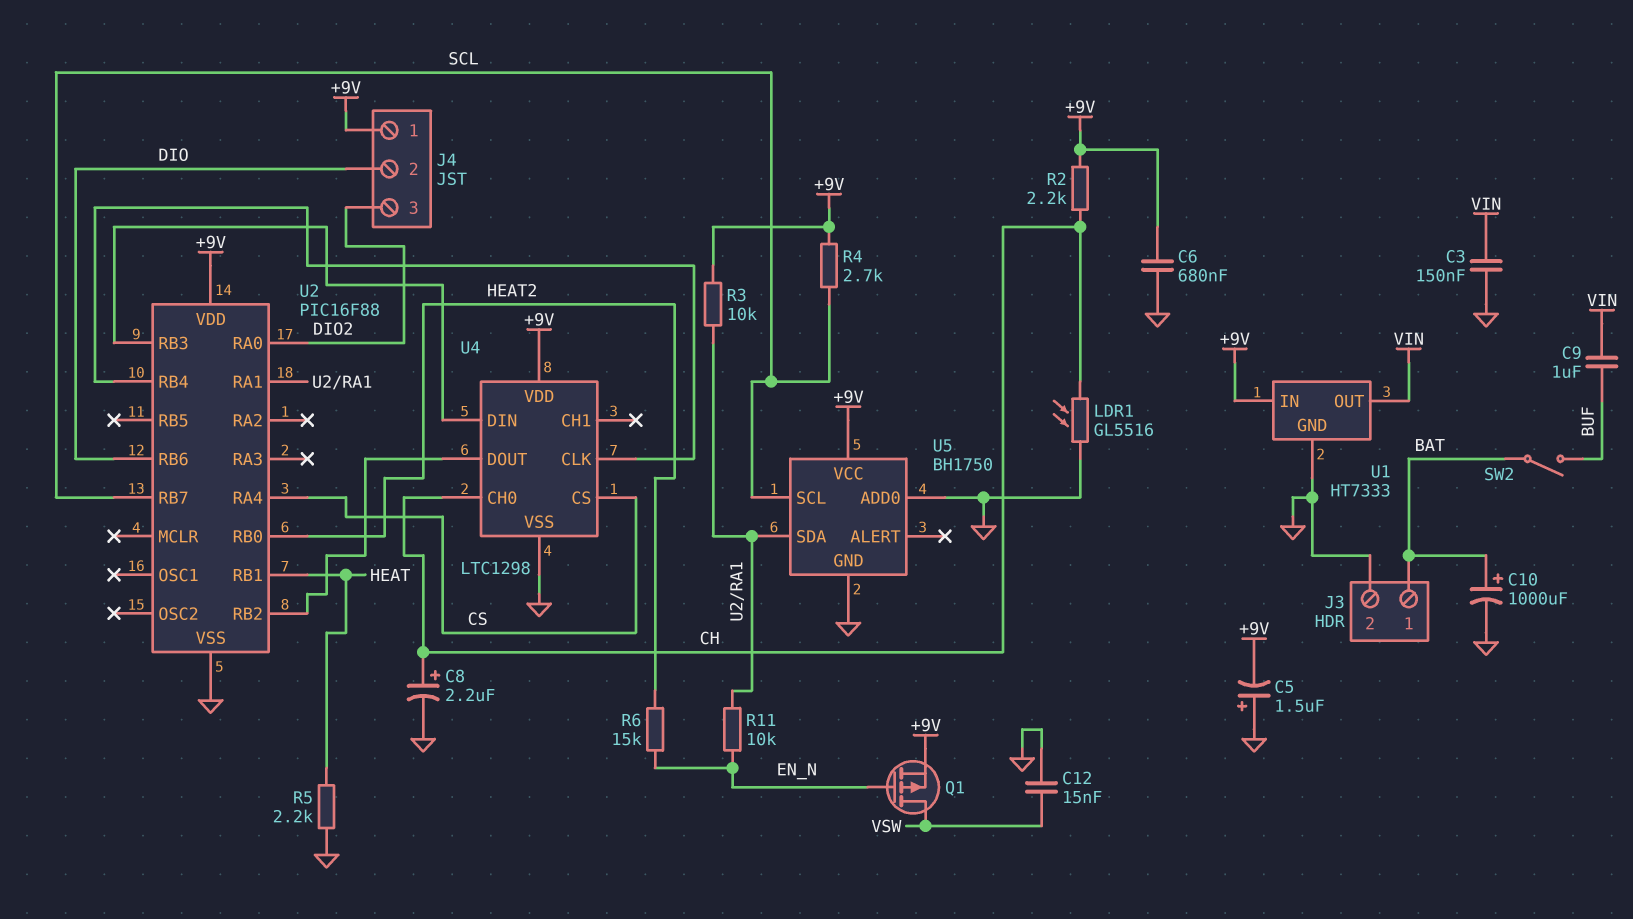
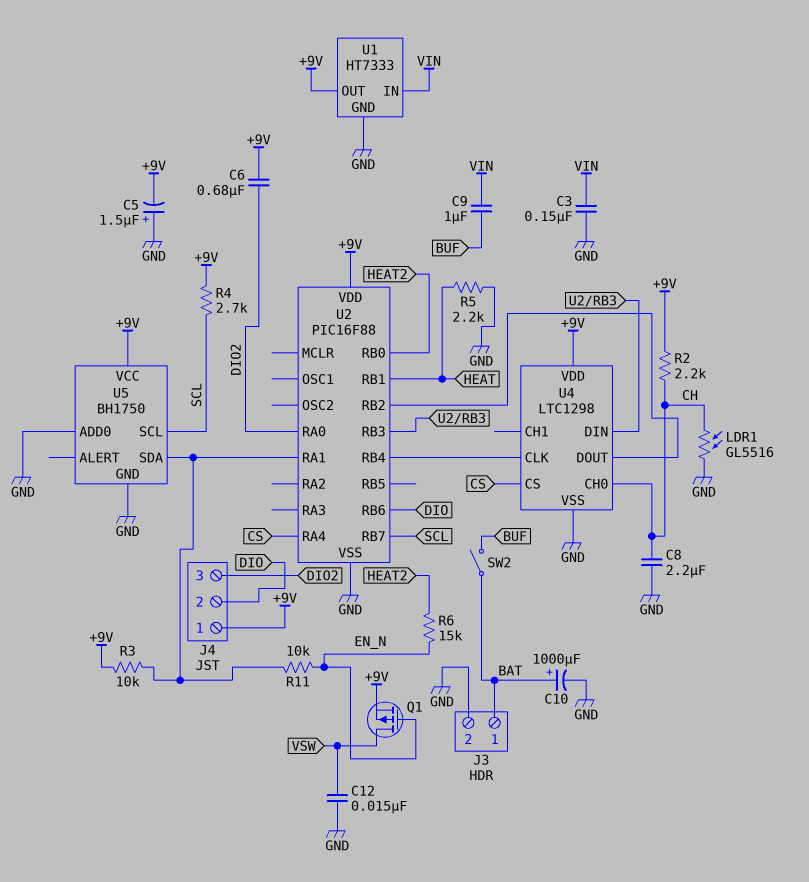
C6: 680nF (+9V, GND) -> 680nF (+9V, DIO2)
C8: 2.2uF (plus CH, minus GND) -> 2.2uF (CH, GND)
U1 pin IN: +9V -> VIN
U1 pin OUT: VIN -> +9V

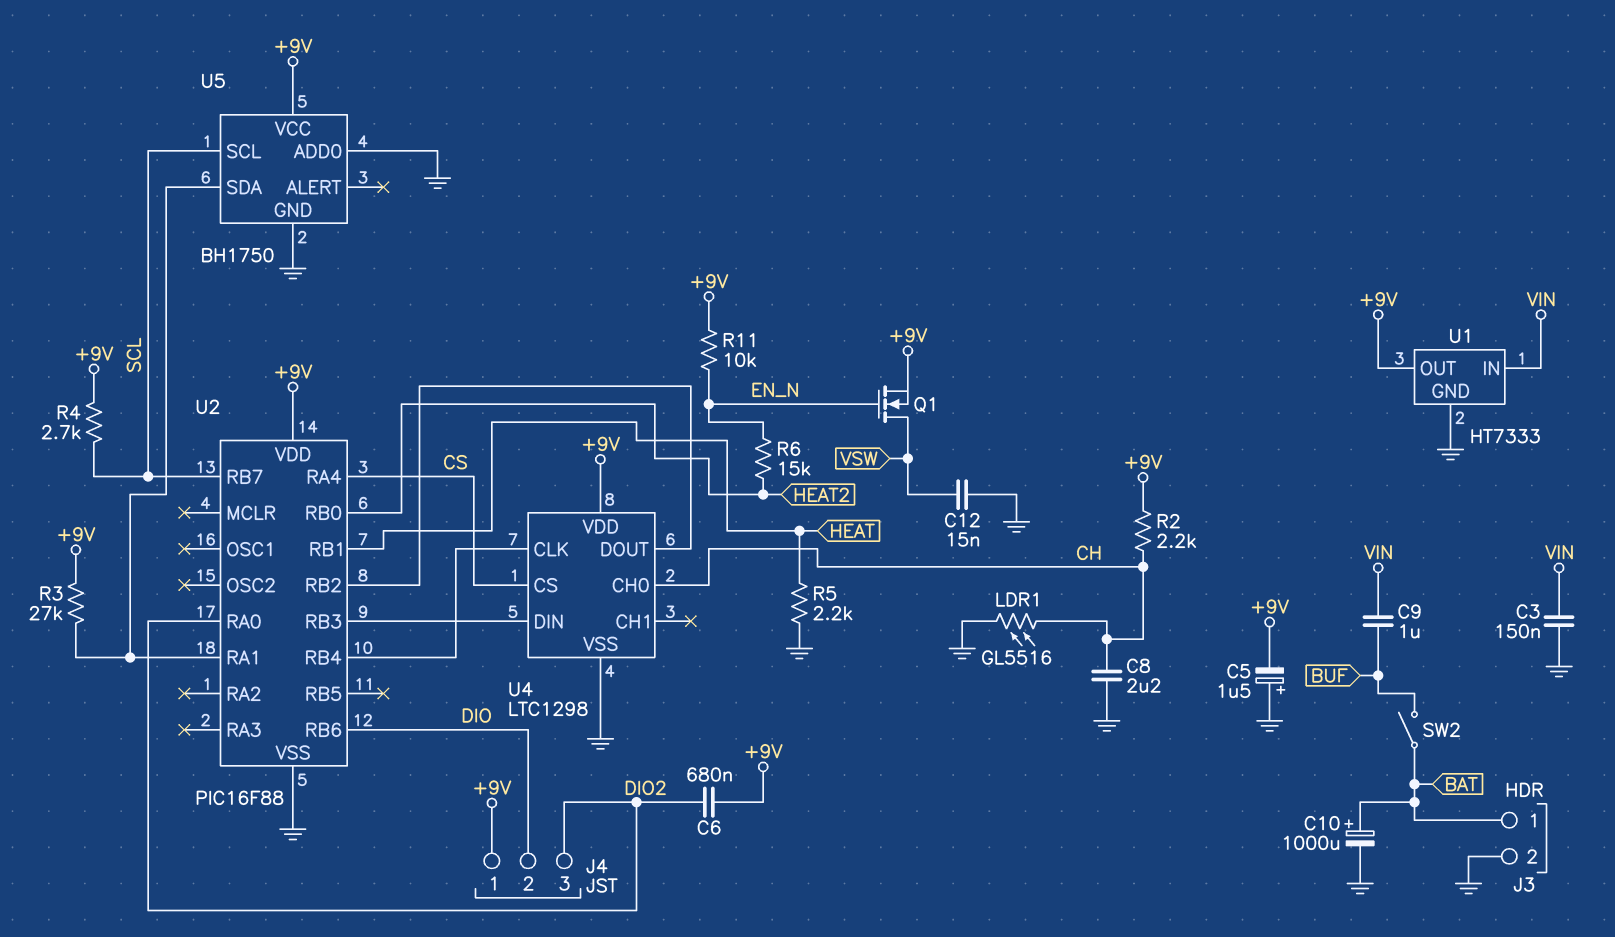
Q1: PMOS (G EN_N, D VSW, S +9V) -> NMOS (G EN_N, D VSW, S +9V)
R3: 10k (+9V, U2/RA1) -> 27k (+9V, U2/RA1)
R11: 10k (EN_N, U2/RA1) -> 10k (+9V, EN_N)

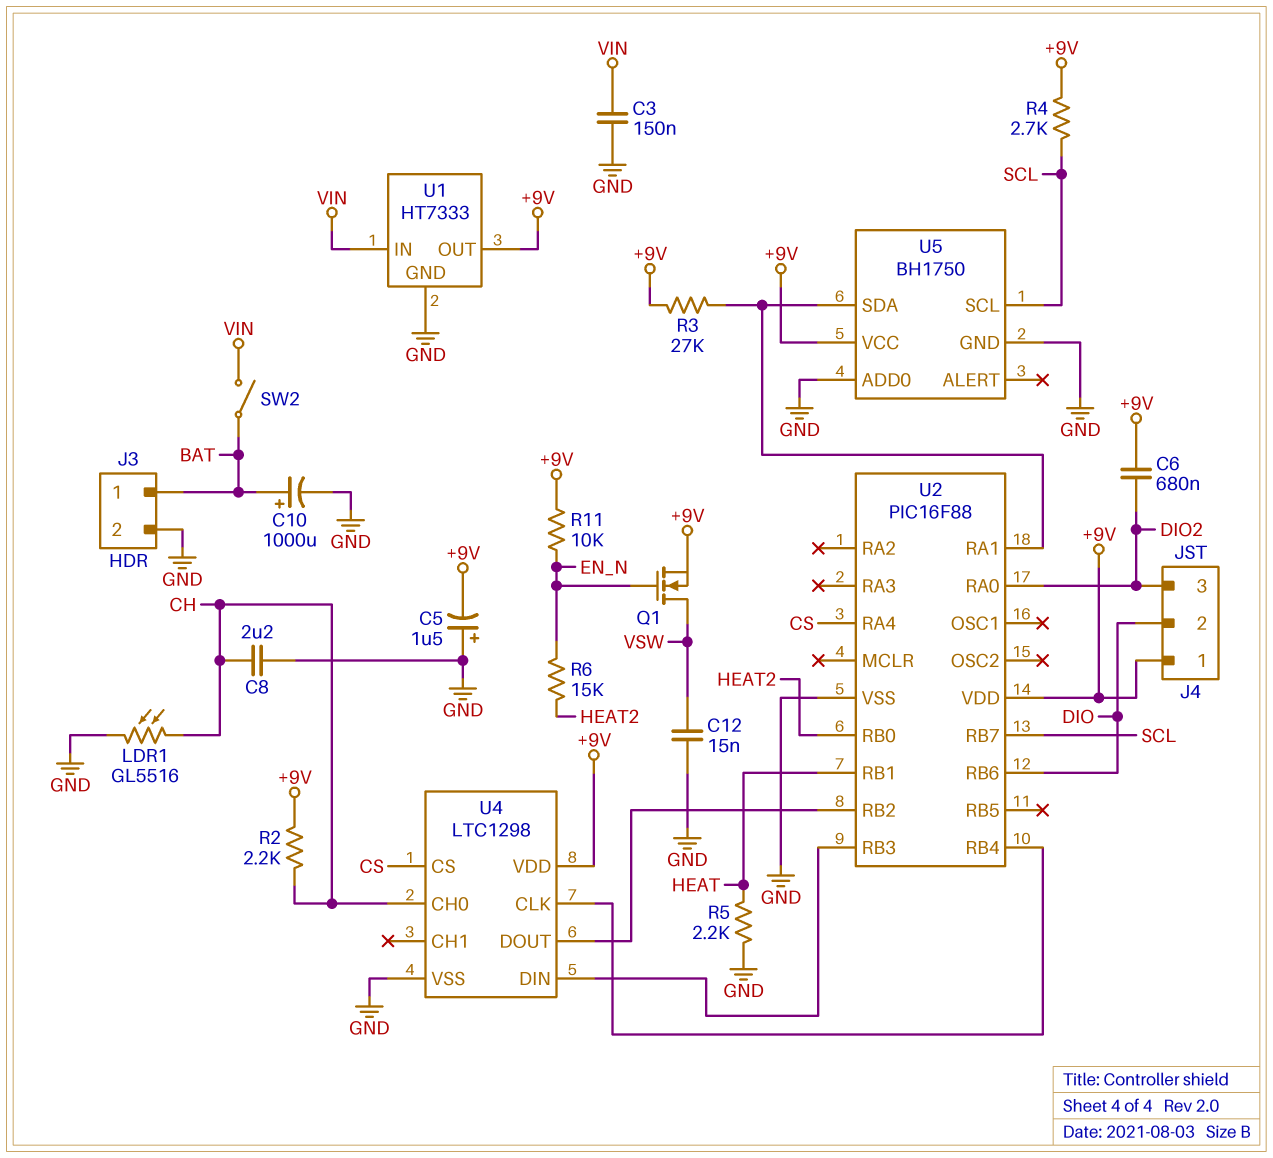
C9: 1uF (BUF, VIN) -> none
SW2: switch (BAT, BUF) -> switch (BAT, VIN)

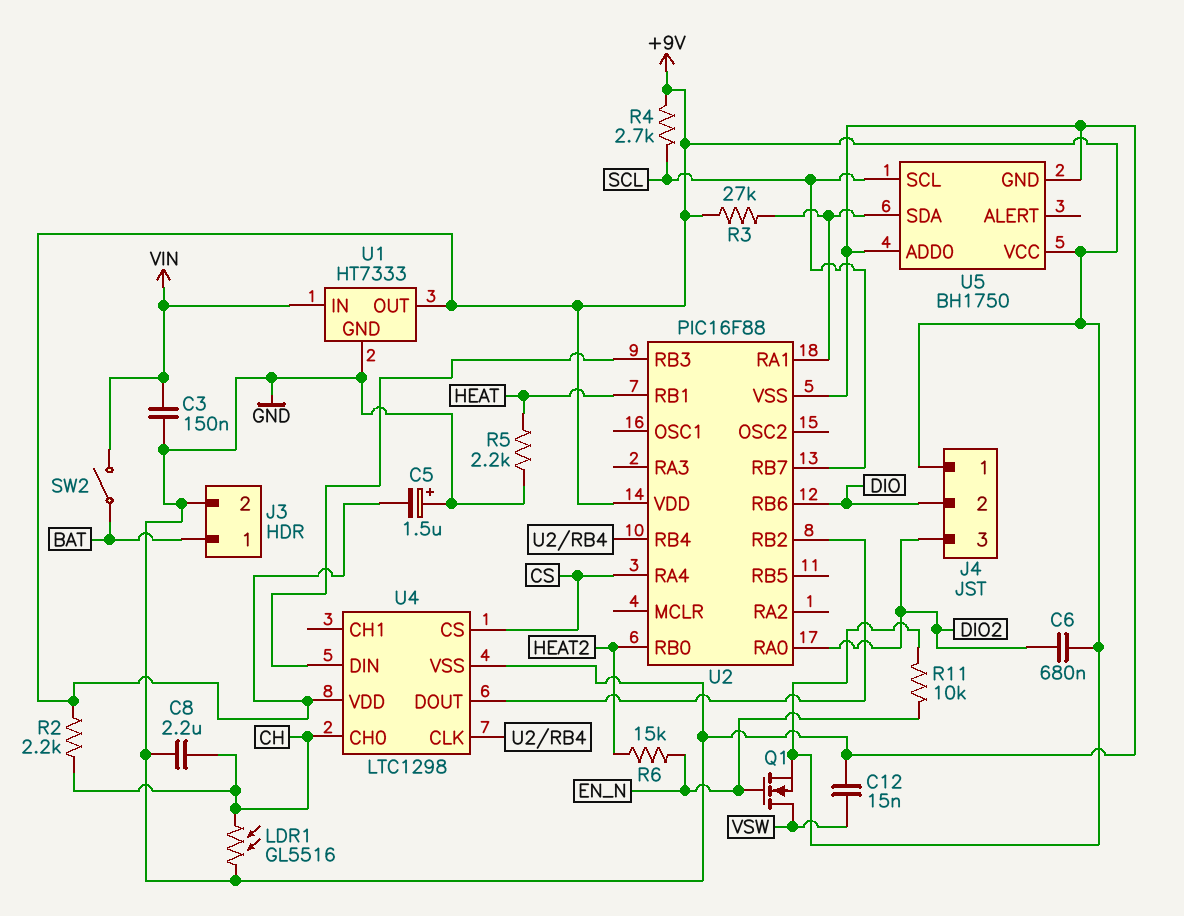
C10: 1000uF (plus BAT, minus GND) -> none

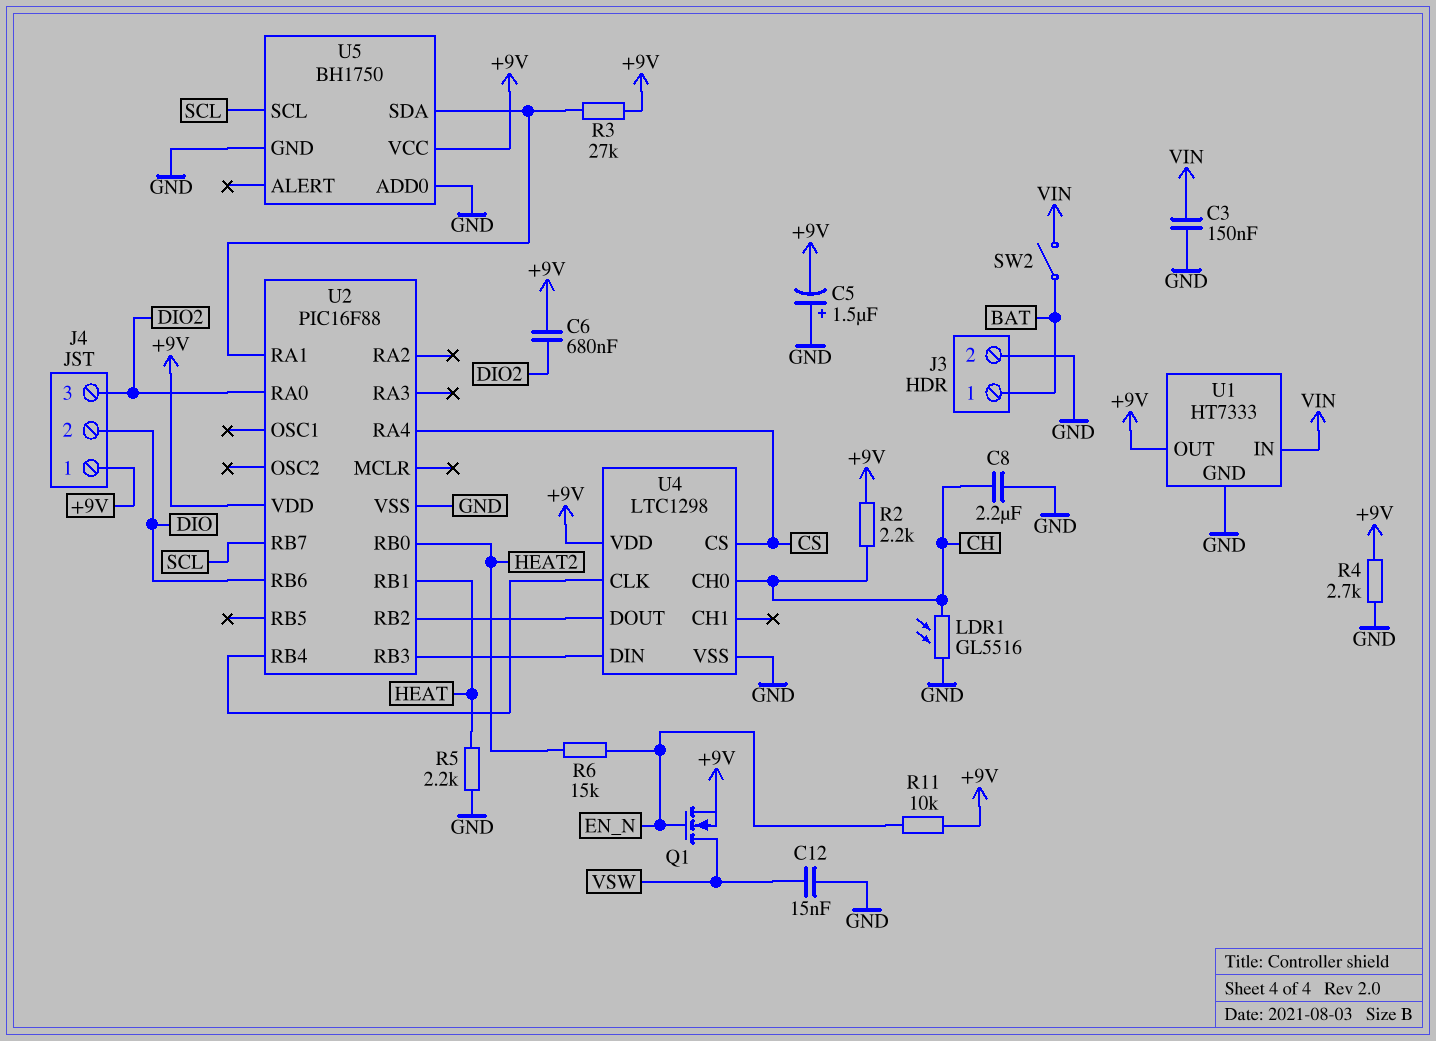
R4: 2.7k (+9V, SCL) -> 2.7k (+9V, GND)

